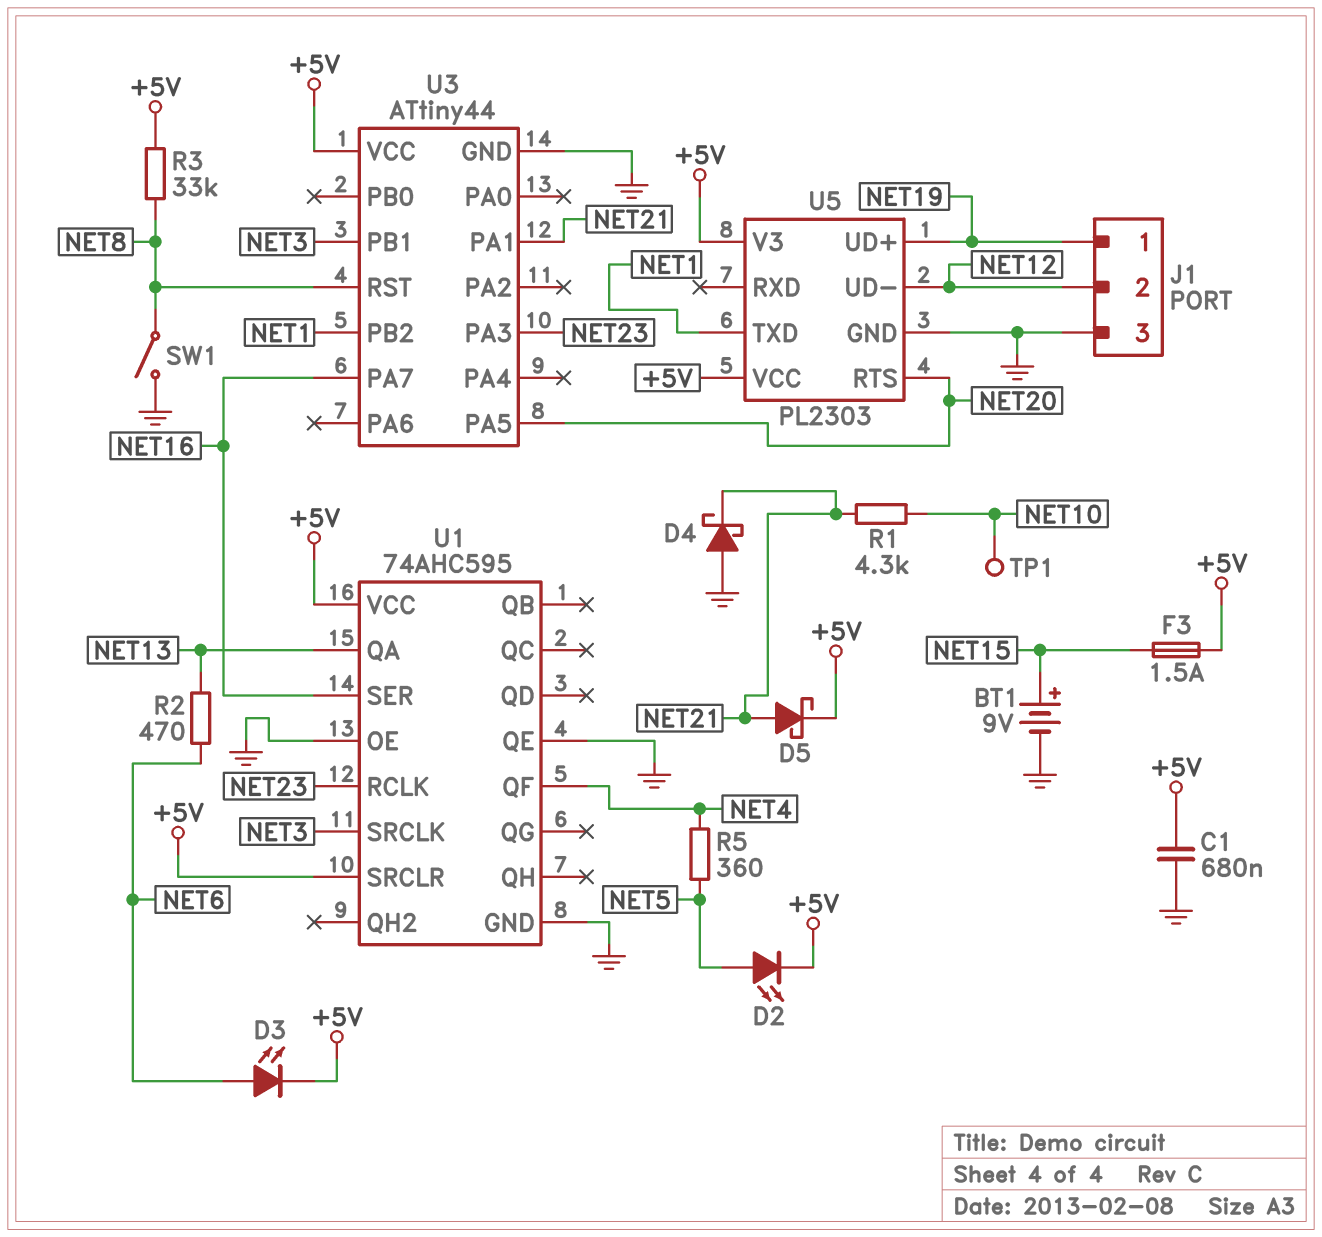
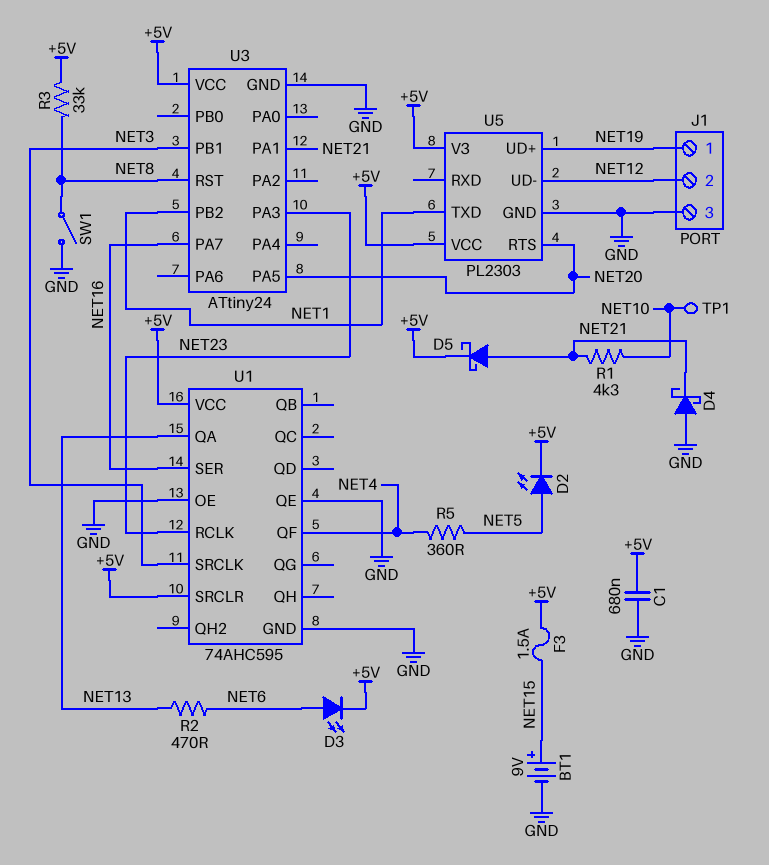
U3: ATtiny44 -> ATtiny24

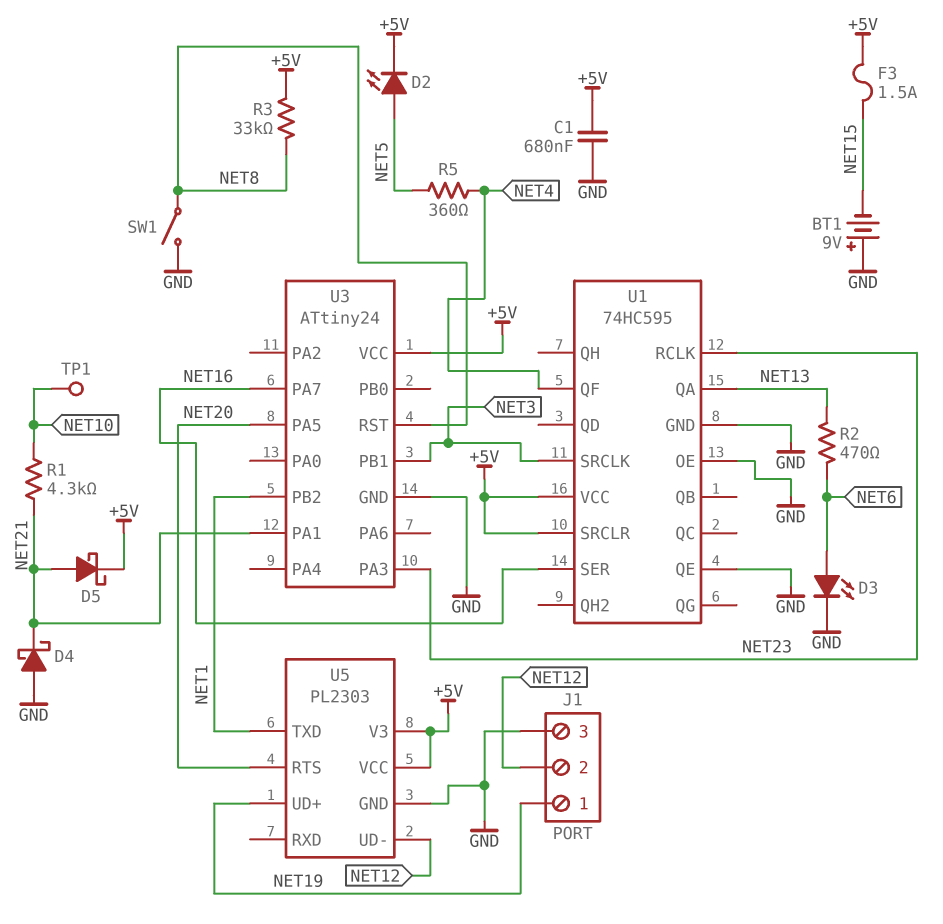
BT1: 9V (plus NET15, minus GND) -> 9V (plus GND, minus NET15)
D3: LED (A NET6, K +5V) -> LED (A NET6, K GND)
U1: 74AHC595 -> 74HC595

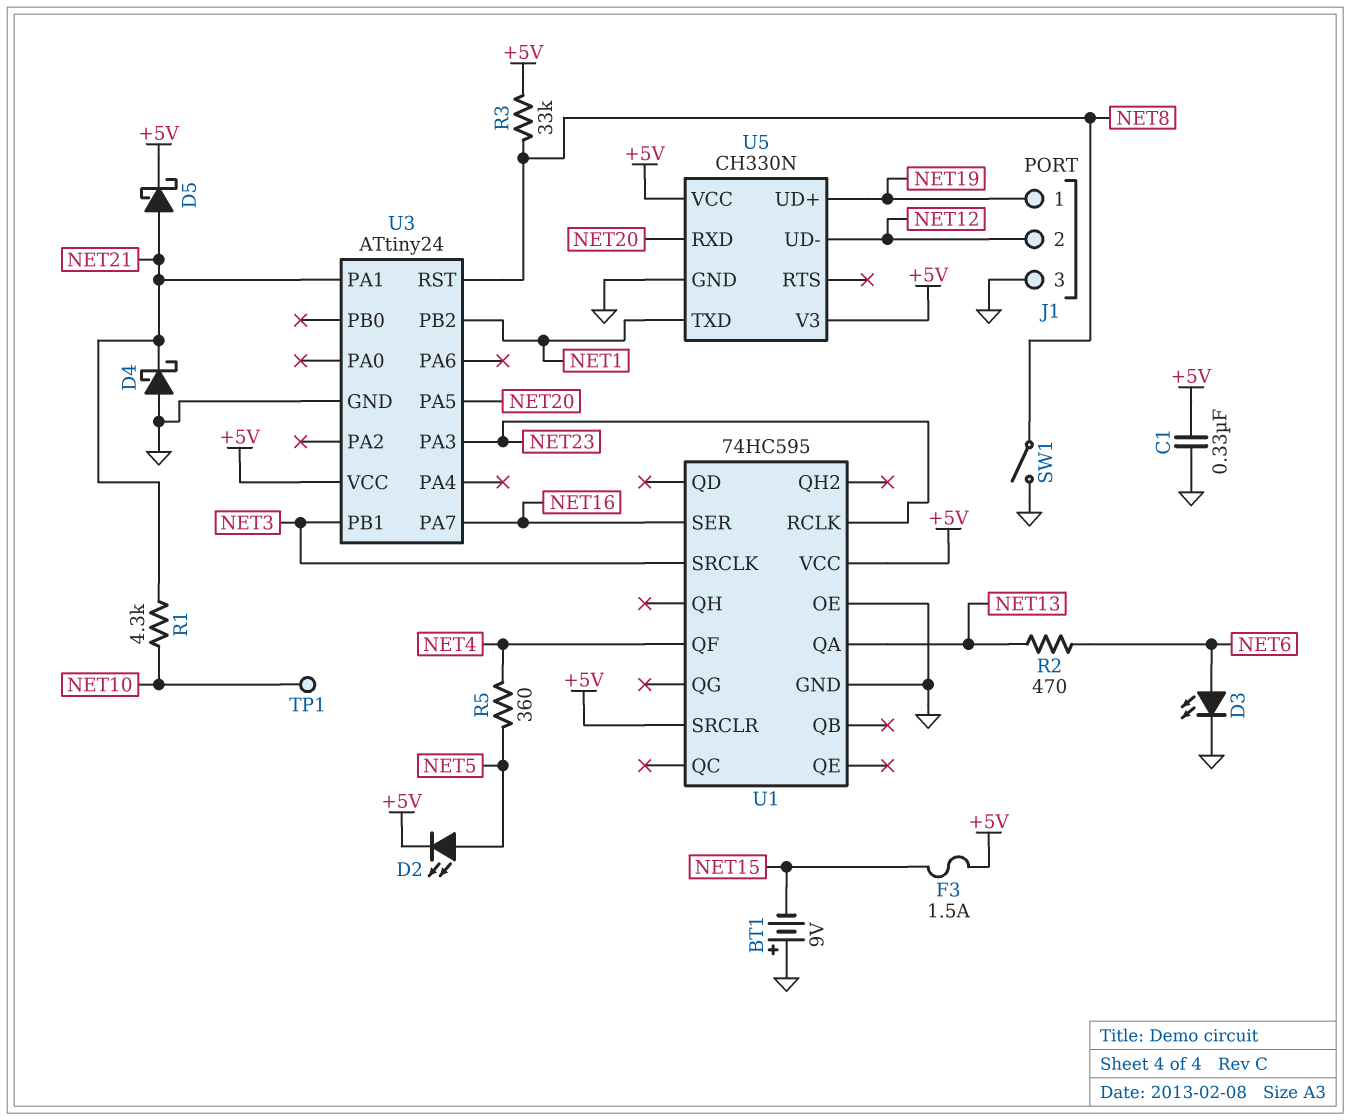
C1: 680nF (+5V, GND) -> 330nF (+5V, GND)
U1 pin QE: GND -> none
U5: PL2303 -> CH330N
U5 pin RTS: NET20 -> none
U5 pin RXD: none -> NET20

